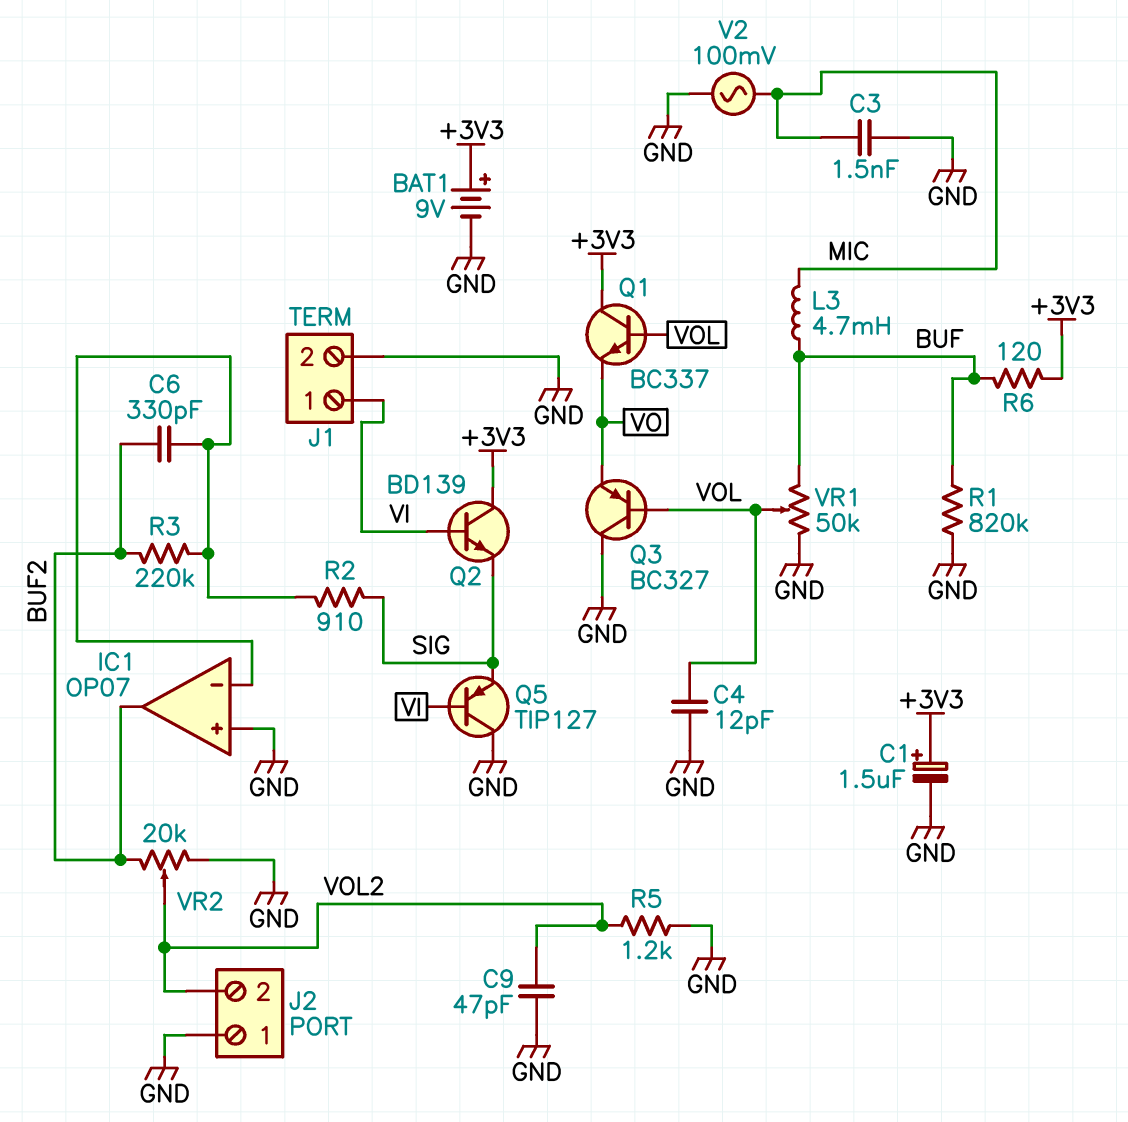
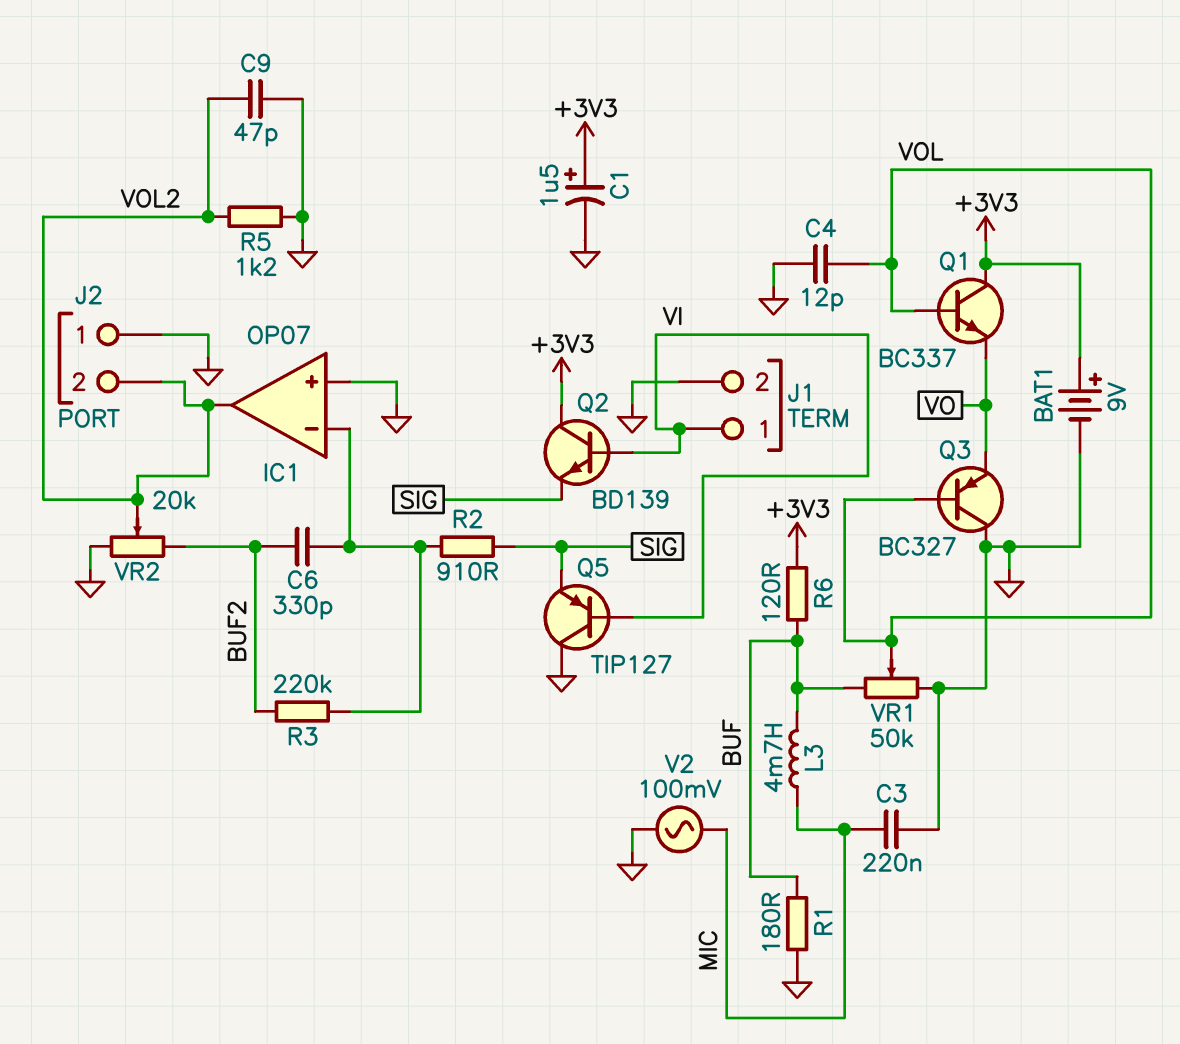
C3: 1.5nF (GND, MIC) -> 220nF (GND, MIC)
IC1 pin out: BUF2 -> VOL2
R1: 820k (BUF, GND) -> 180 (BUF, GND)

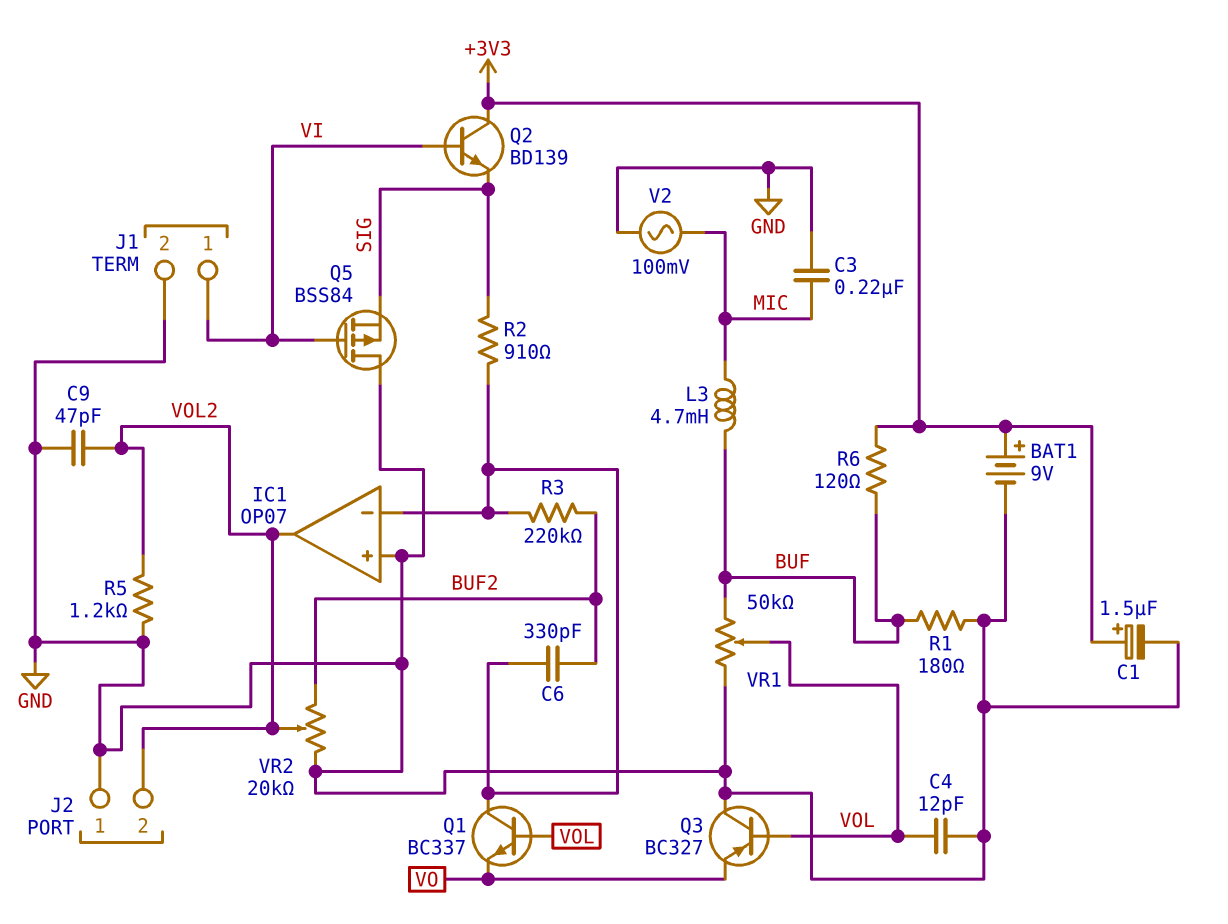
Q1: NPN BC337 (B VOL, C +3V3, E VO) -> NPN BC337 (B VOL, C IC1/in-, E VO)
Q5: PNP TIP127 (B VI, C GND, E SIG) -> PMOS BSS84 (G VI, D GND, S SIG)

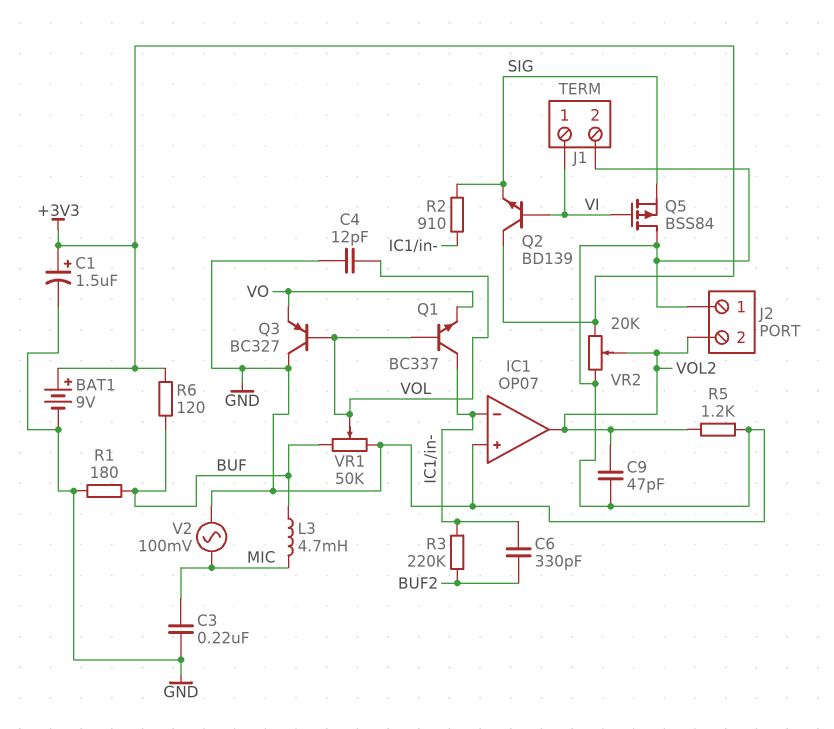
VR2: 20k (BUF2, GND, wiper VOL2) -> 20k (+3V3, GND, wiper VOL2)

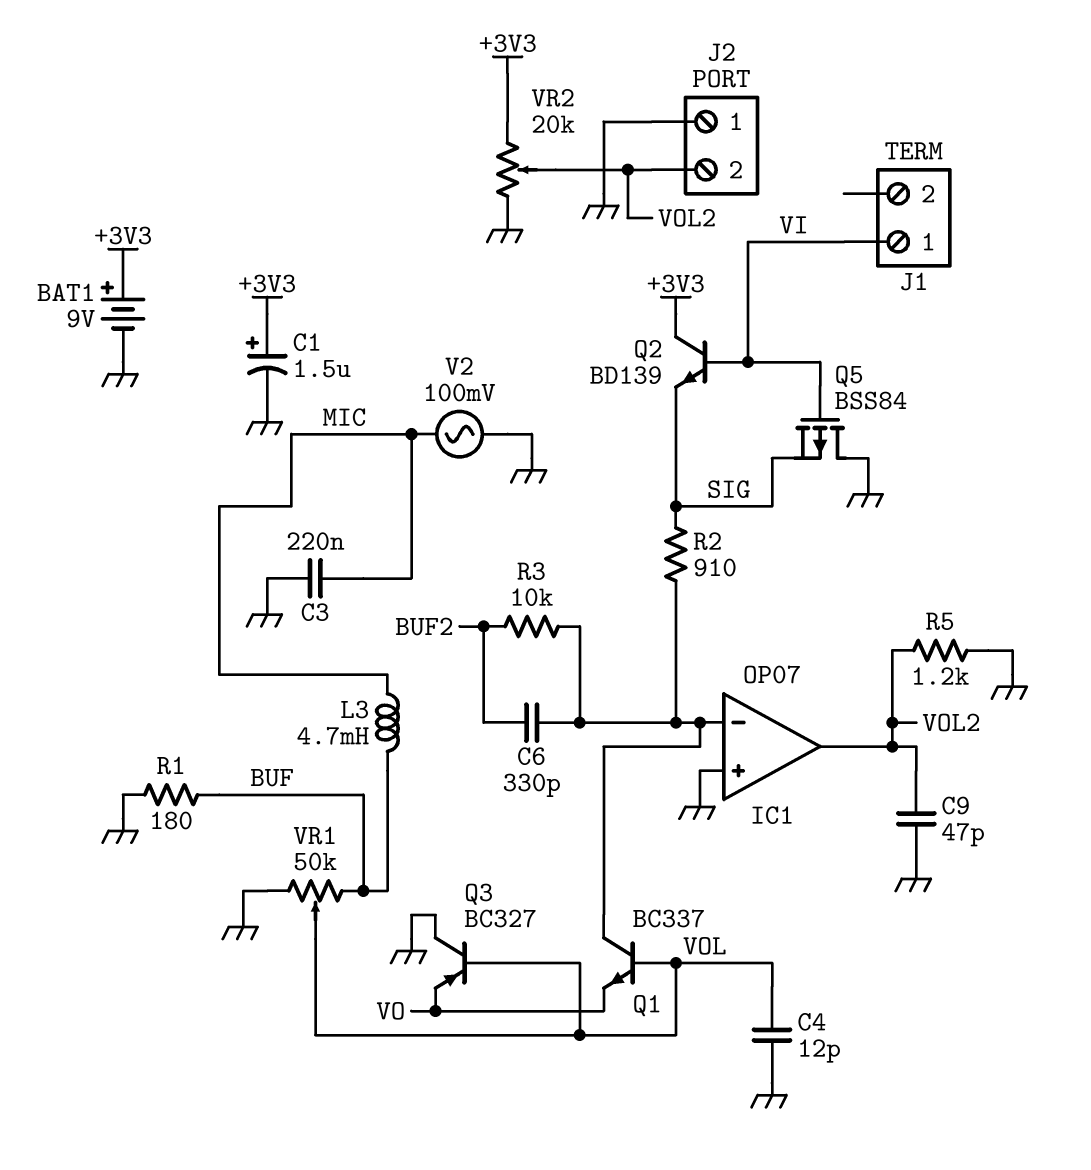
J1 pin 2: GND -> none
R3: 220k (BUF2, IC1/in-) -> 10k (BUF2, IC1/in-)
R6: 120 (+3V3, BUF) -> none

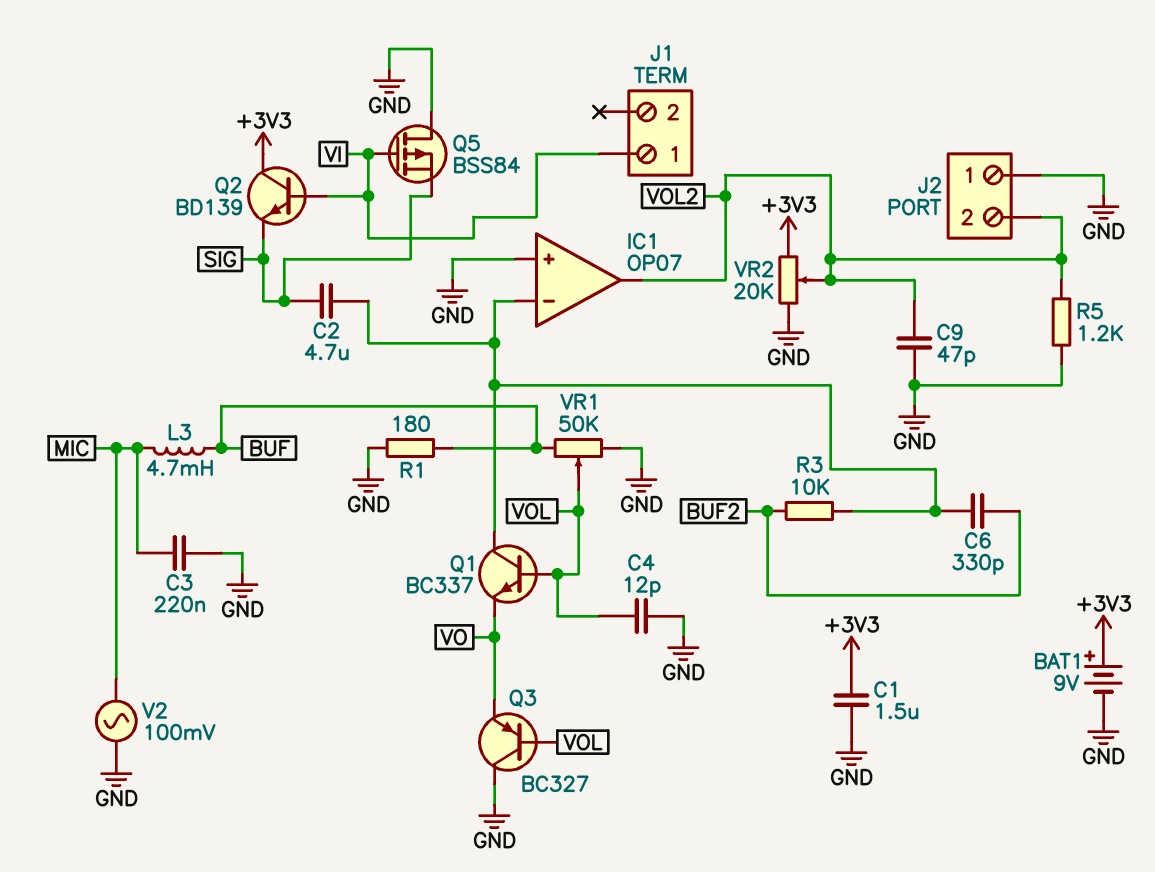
C1: 1.5uF (plus +3V3, minus GND) -> 1.5uF (+3V3, GND)
C2: none -> 4.7uF (IC1/in-, SIG)
R2: 910 (IC1/in-, SIG) -> none

